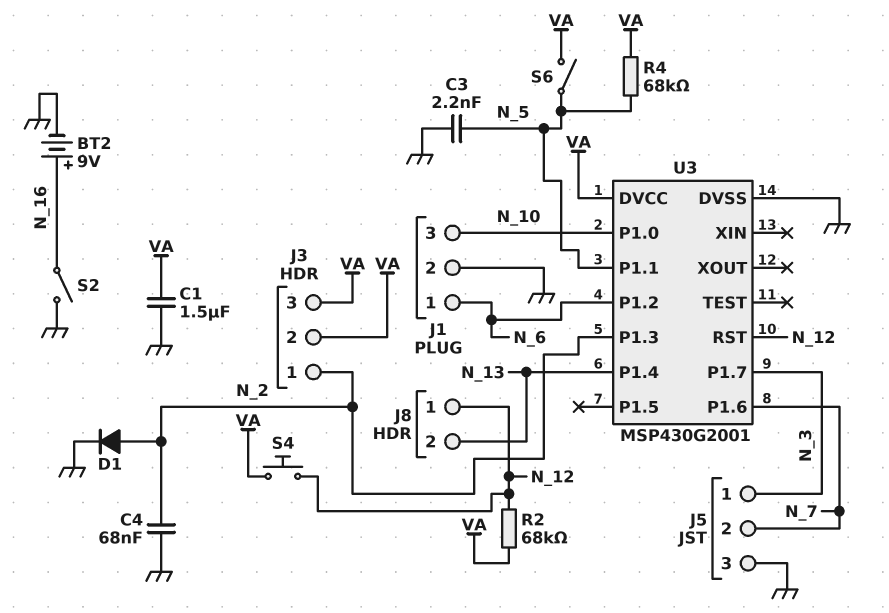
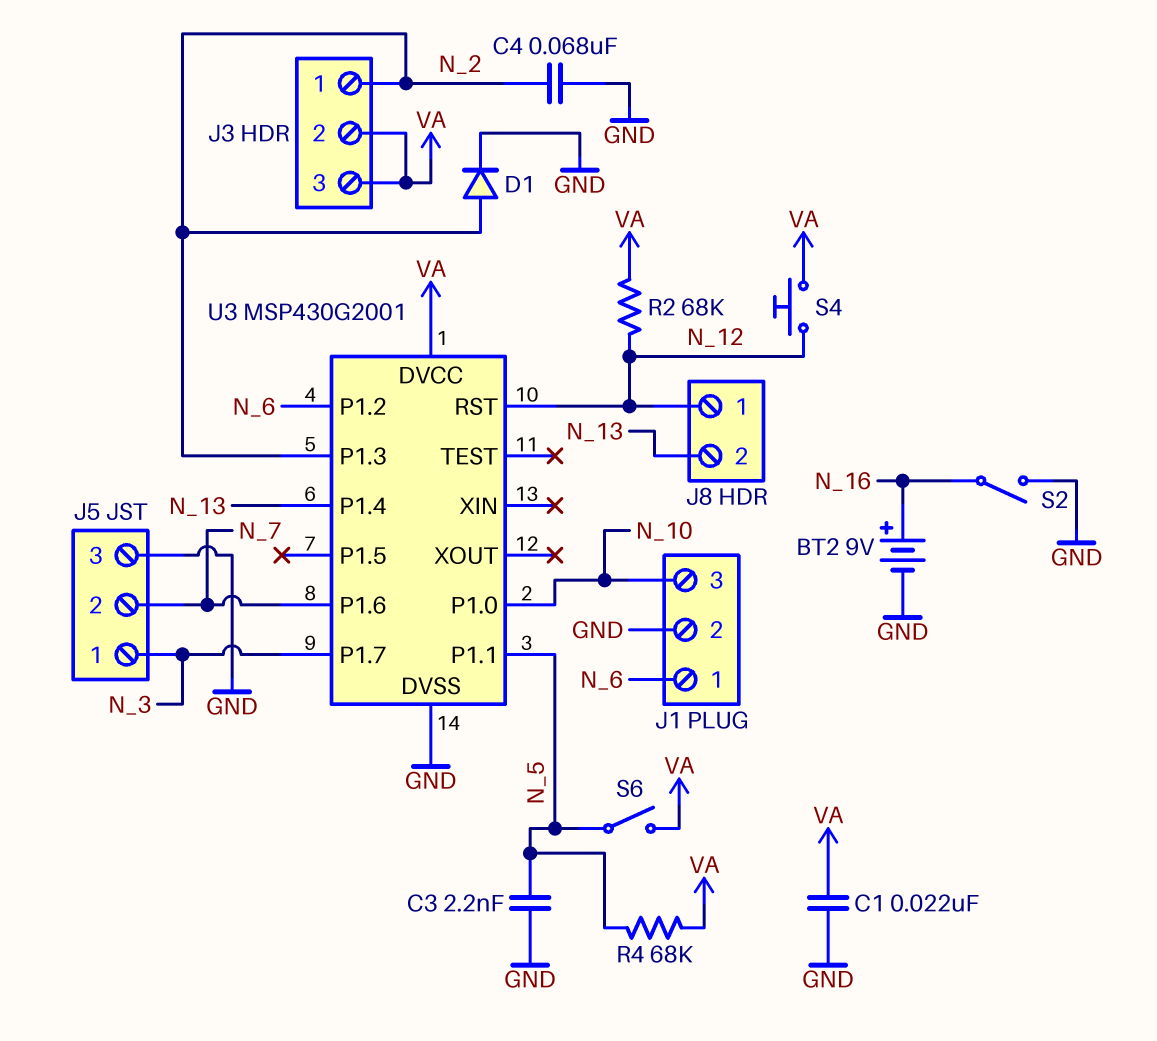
C1: 1.5uF (GND, VA) -> 22nF (GND, VA)

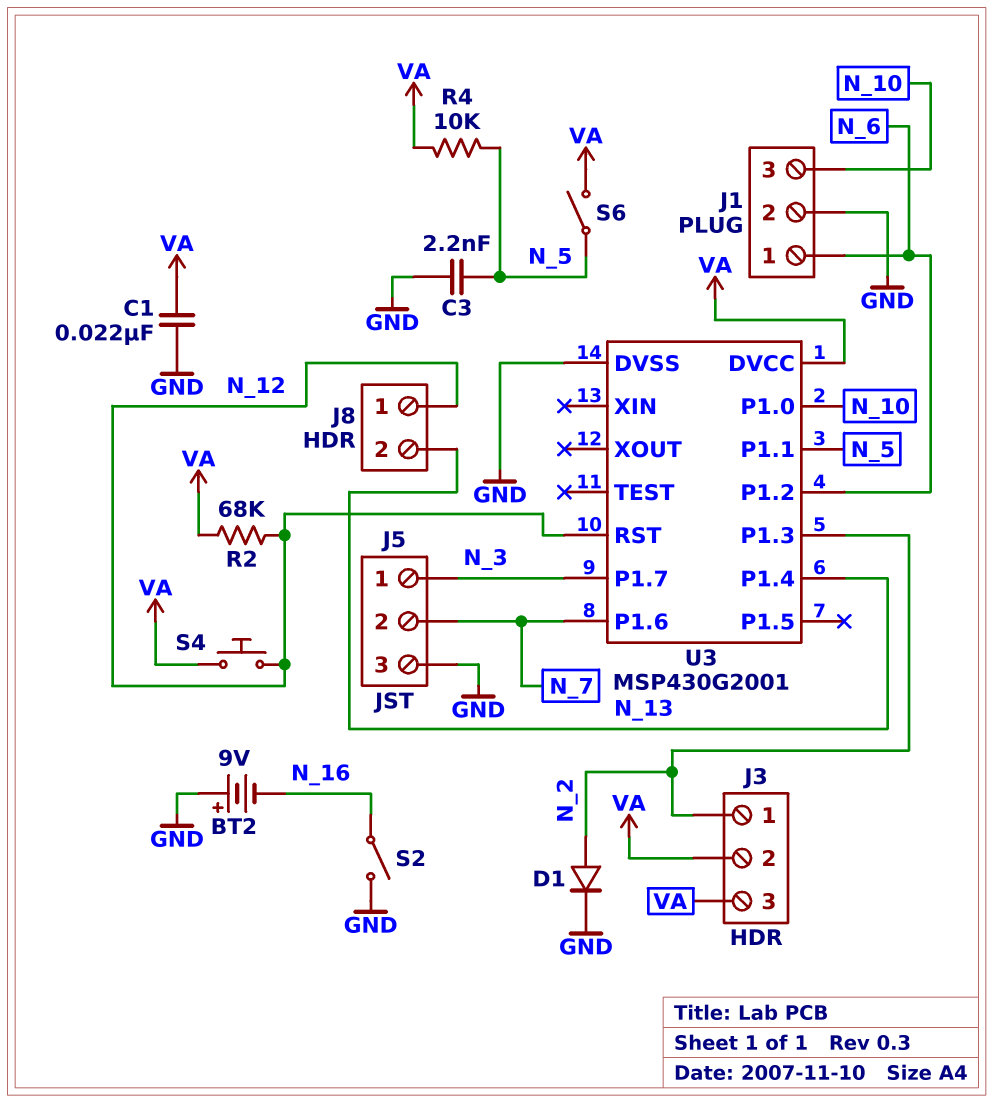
BT2: 9V (plus N_16, minus GND) -> 9V (plus GND, minus N_16)
C4: 68nF (GND, N_2) -> none
R4: 68k (N_5, VA) -> 10k (N_5, VA)

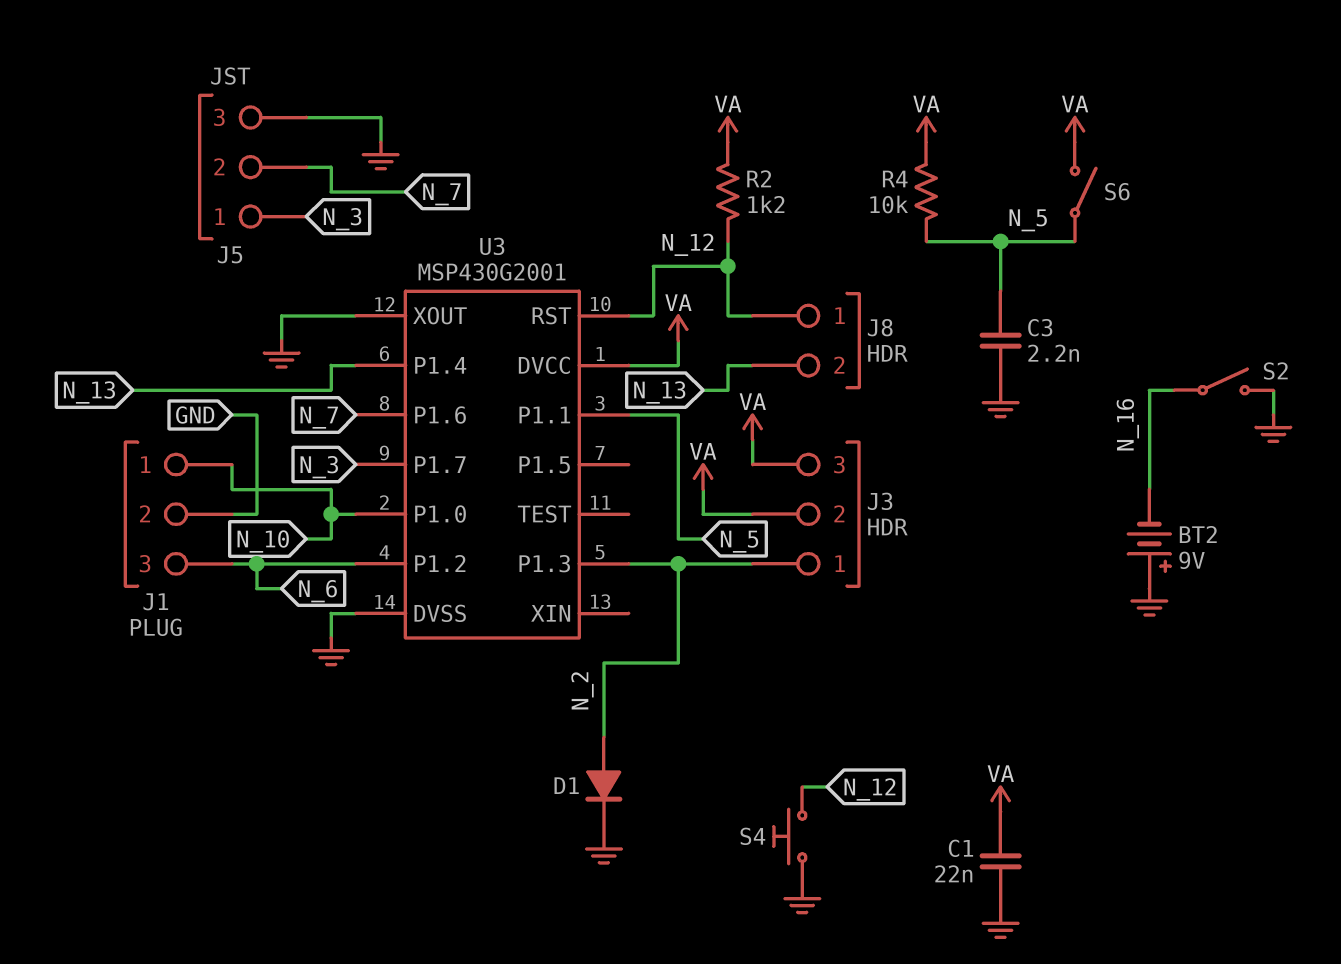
J1 pin 1: N_6 -> N_10
J1 pin 3: N_10 -> N_6
R2: 68k (N_12, VA) -> 1.2k (N_12, VA)
S4: button (N_12, VA) -> button (GND, N_12)
U3 pin XOUT: none -> GND

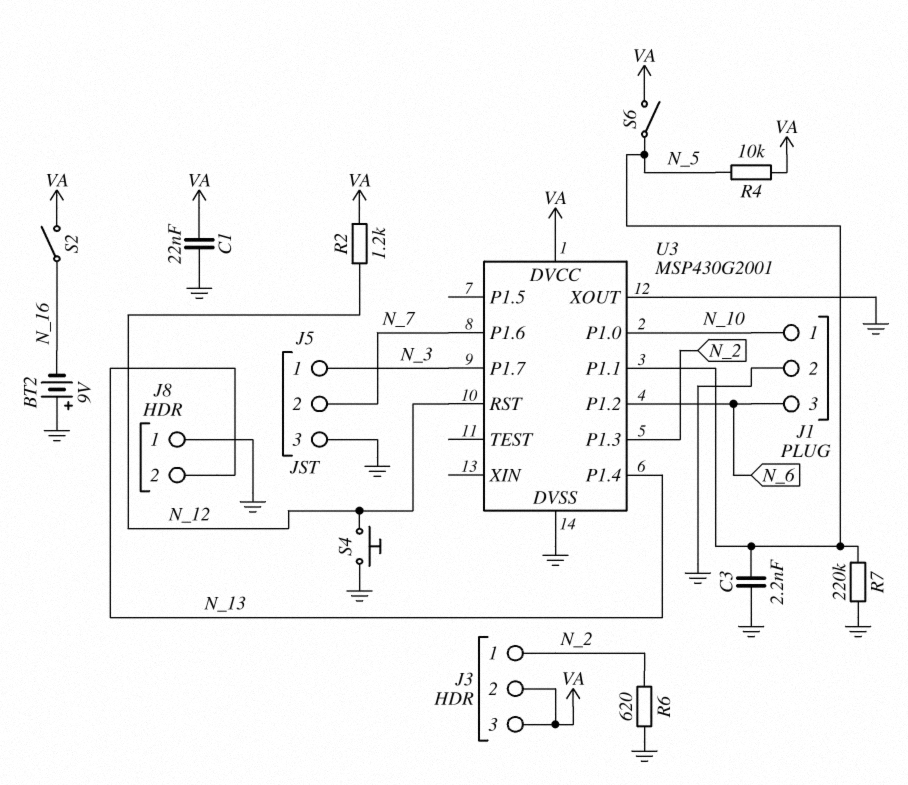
D1: diode (A N_2, K GND) -> none
J8 pin 1: N_12 -> GND
R6: none -> 620 (GND, N_2)
R7: none -> 220k (GND, N_5)
S2: switch (GND, N_16) -> switch (N_16, VA)

